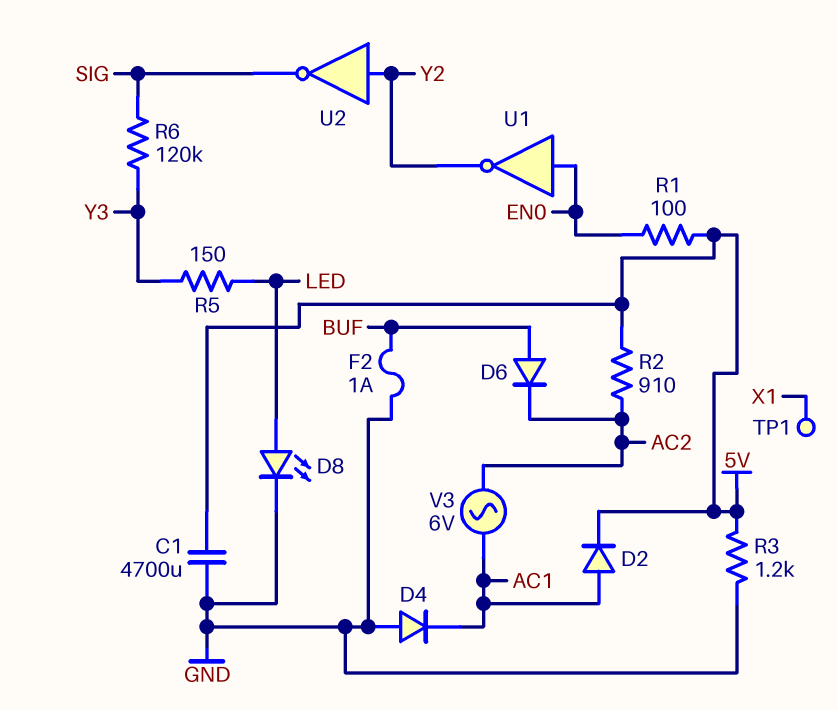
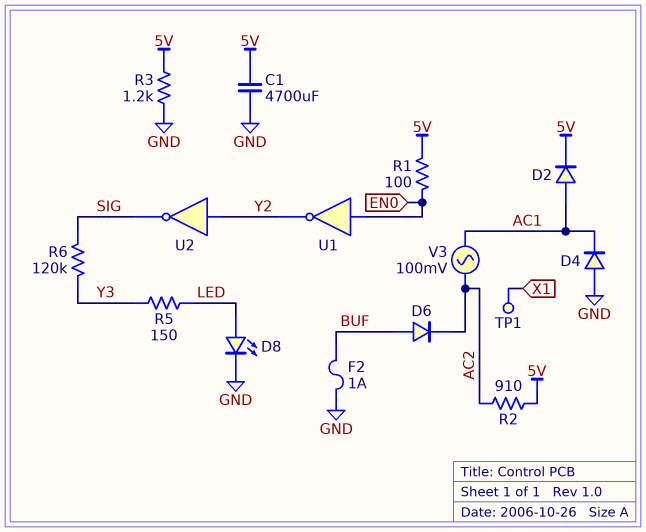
V3: AC 6V (AC1, AC2) -> AC 100mV (AC1, AC2)

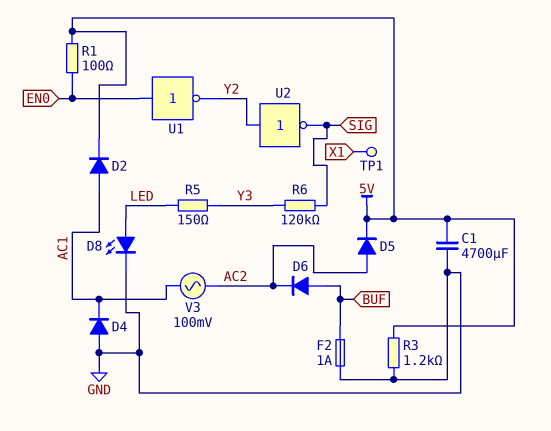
D5: none -> diode (A AC2, K 5V)
R2: 910 (5V, AC2) -> none

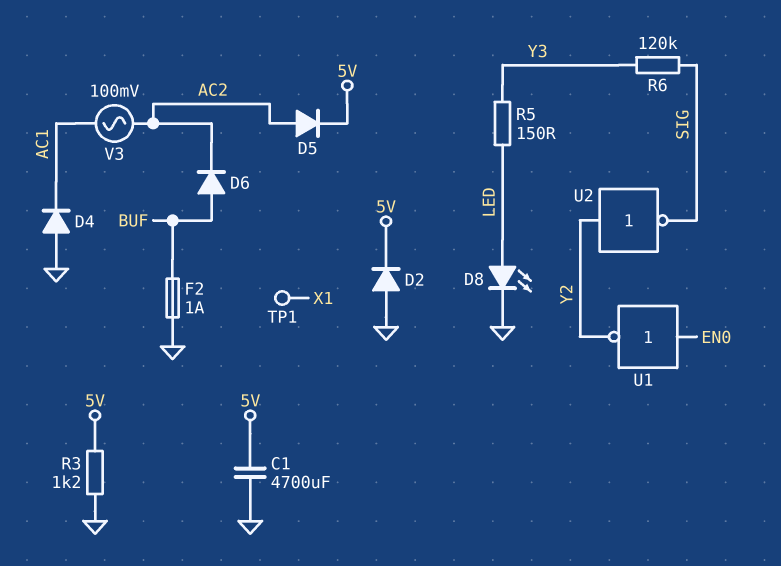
D2: diode (A AC1, K 5V) -> diode (A GND, K 5V)
R1: 100 (5V, EN0) -> none

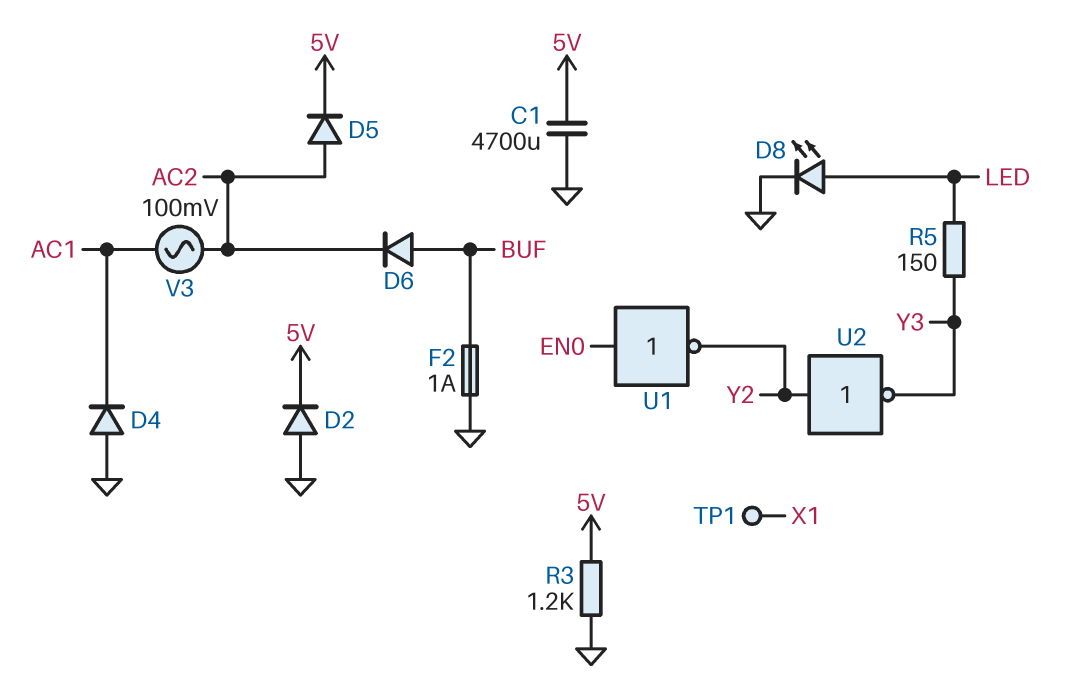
R6: 120k (SIG, Y3) -> none
U2: NOT (in Y2, out SIG) -> NOT (in Y2, out Y3)

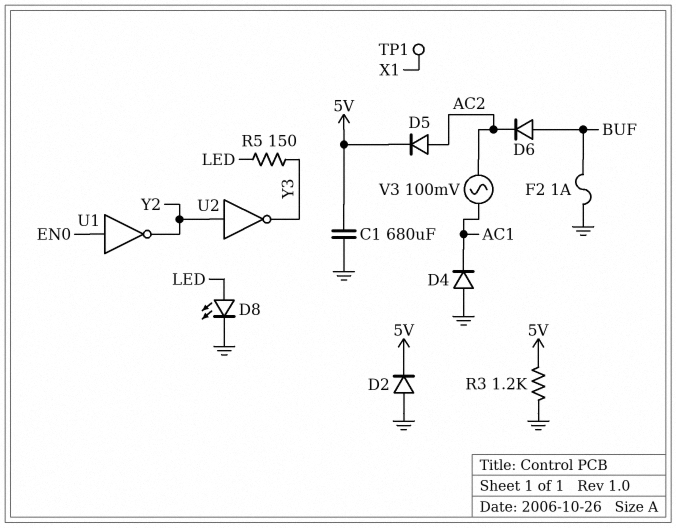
C1: 4700uF (5V, GND) -> 680uF (5V, GND)

